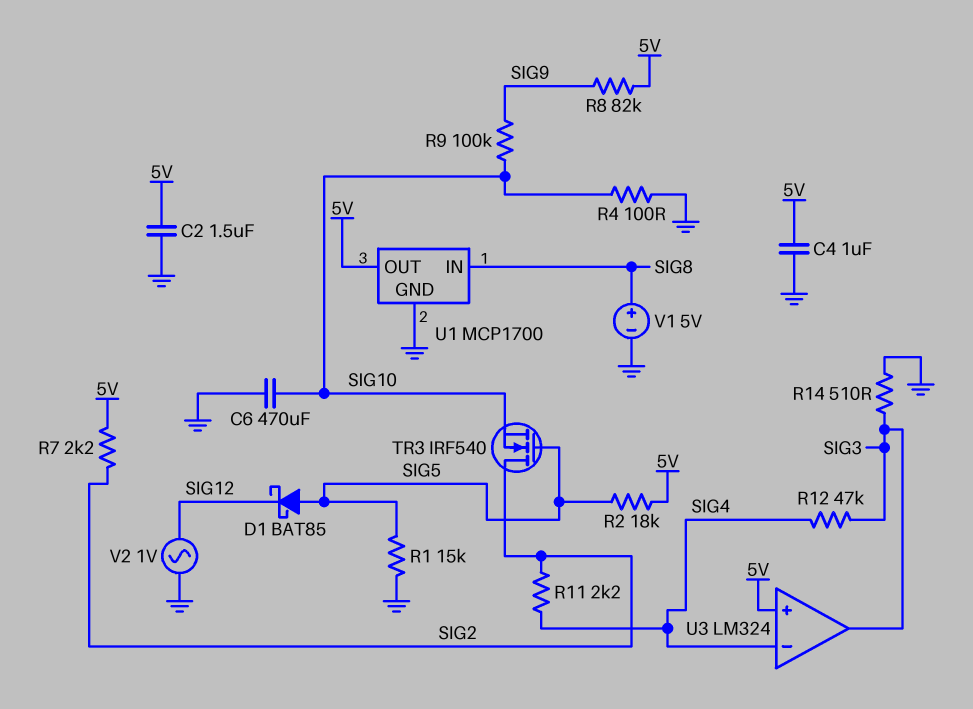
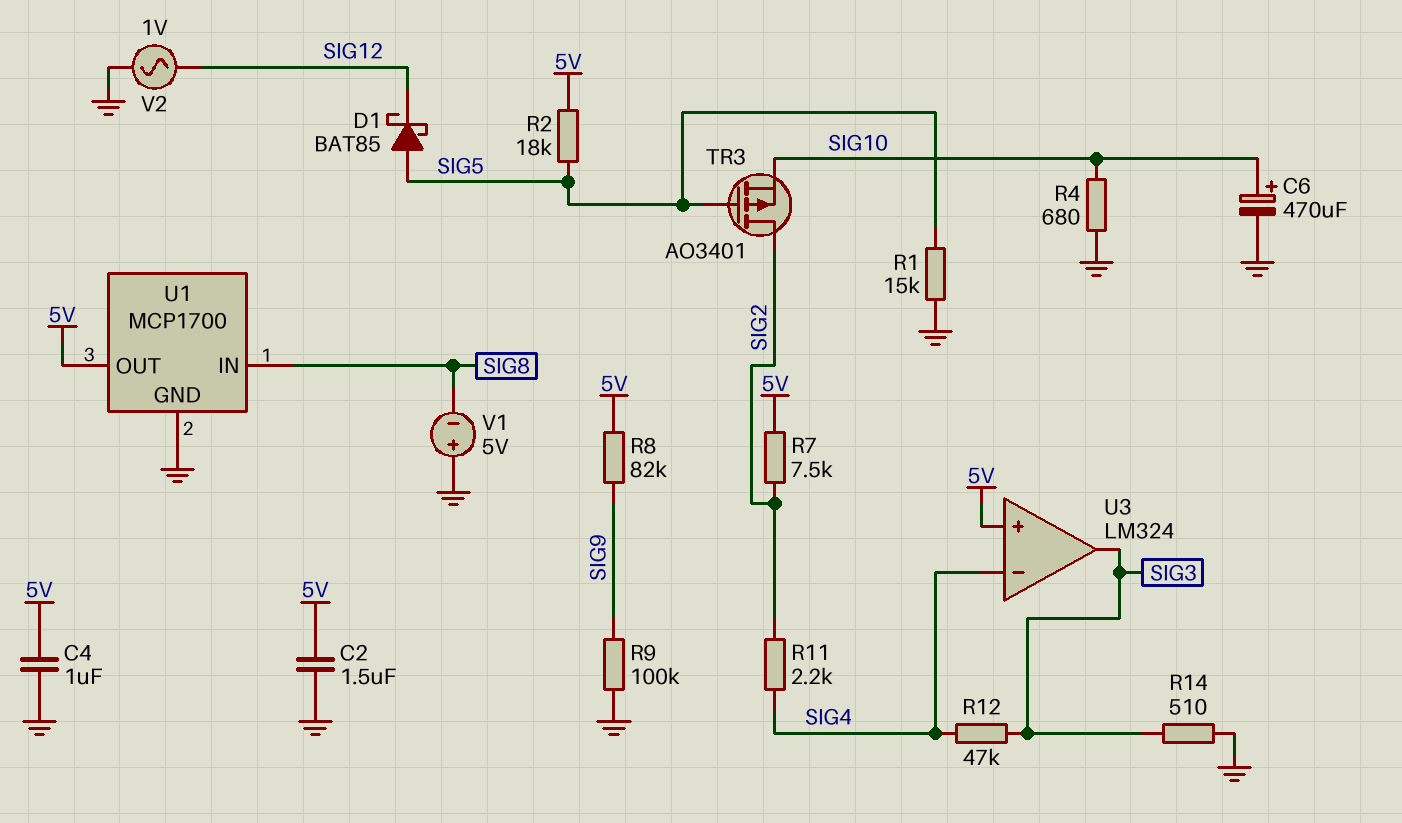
C6: 470uF (GND, SIG10) -> 470uF (plus SIG10, minus GND)
R4: 100 (GND, SIG10) -> 680 (GND, SIG10)
R7: 2.2k (5V, SIG2) -> 7.5k (5V, SIG2)
R9: 100k (SIG9, SIG10) -> 100k (GND, SIG9)
TR3: NMOS IRF540 (G SIG5, D SIG2, S SIG10) -> PMOS AO3401 (G SIG5, D SIG2, S SIG10)
V1: 5V (plus SIG8, minus GND) -> 5V (plus GND, minus SIG8)

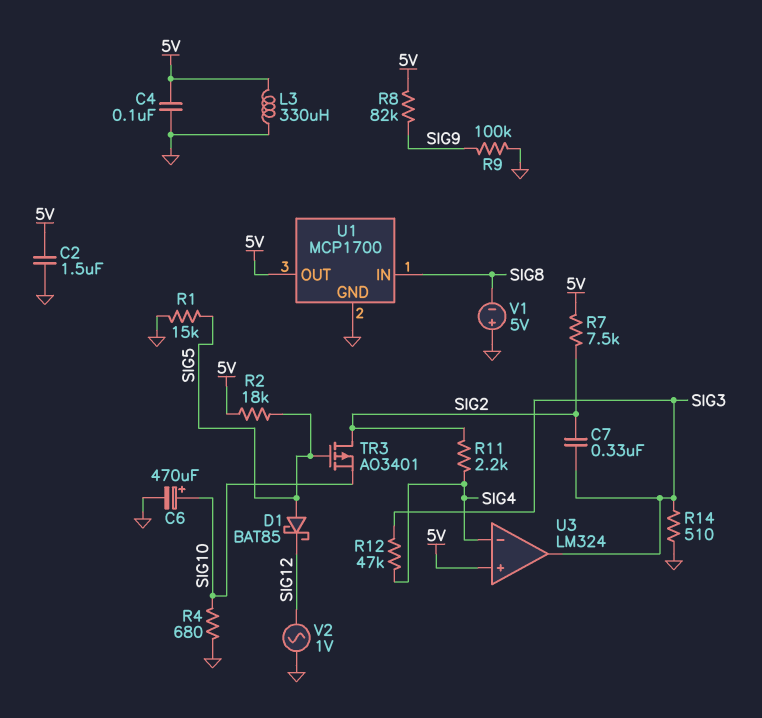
C4: 1uF (5V, GND) -> 100nF (5V, GND)
C7: none -> 330nF (SIG2, SIG3)
L3: none -> 330uH (5V, GND)

